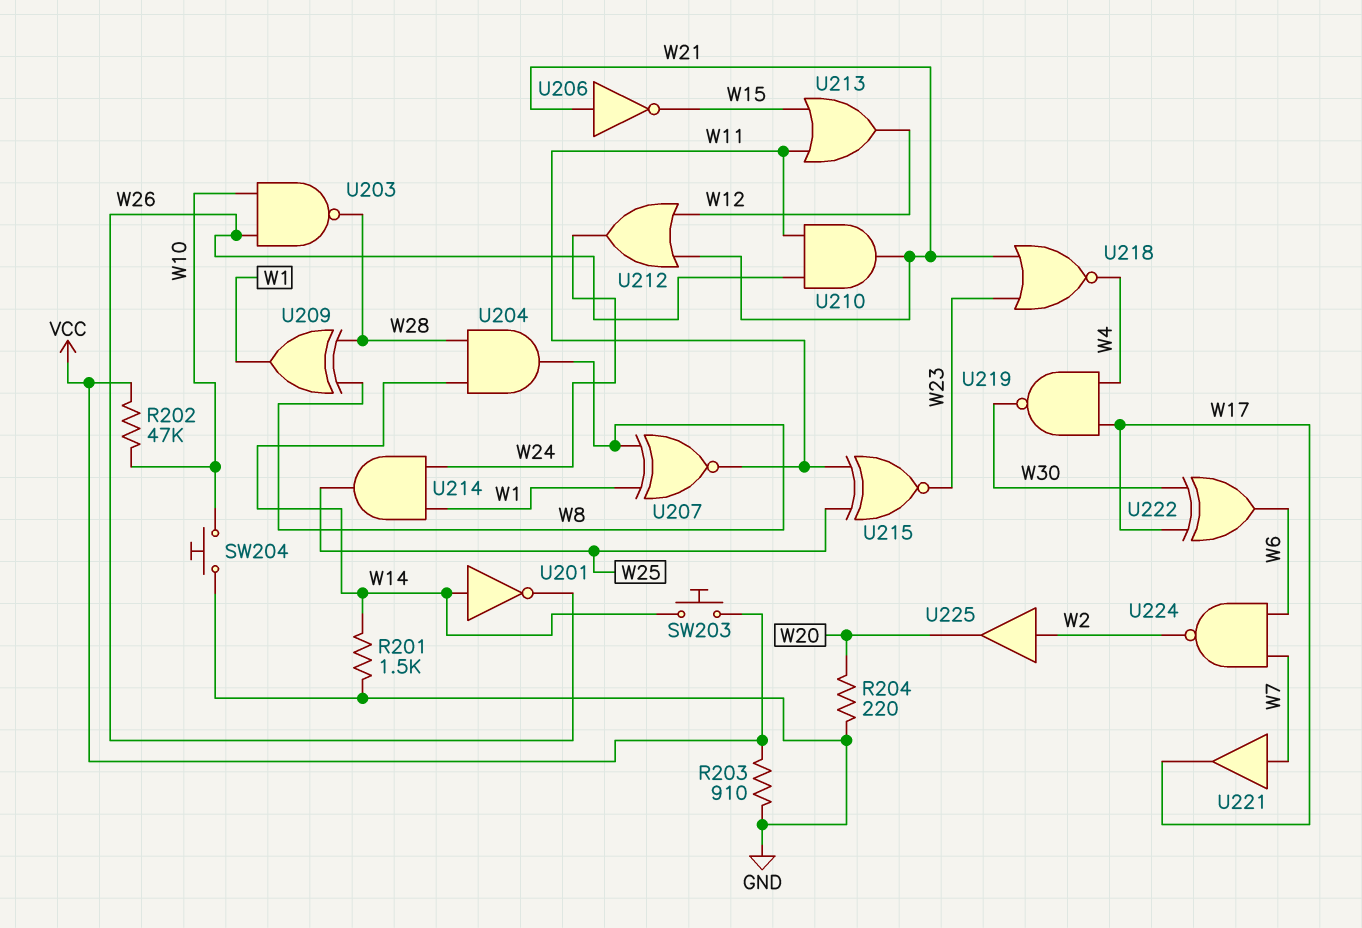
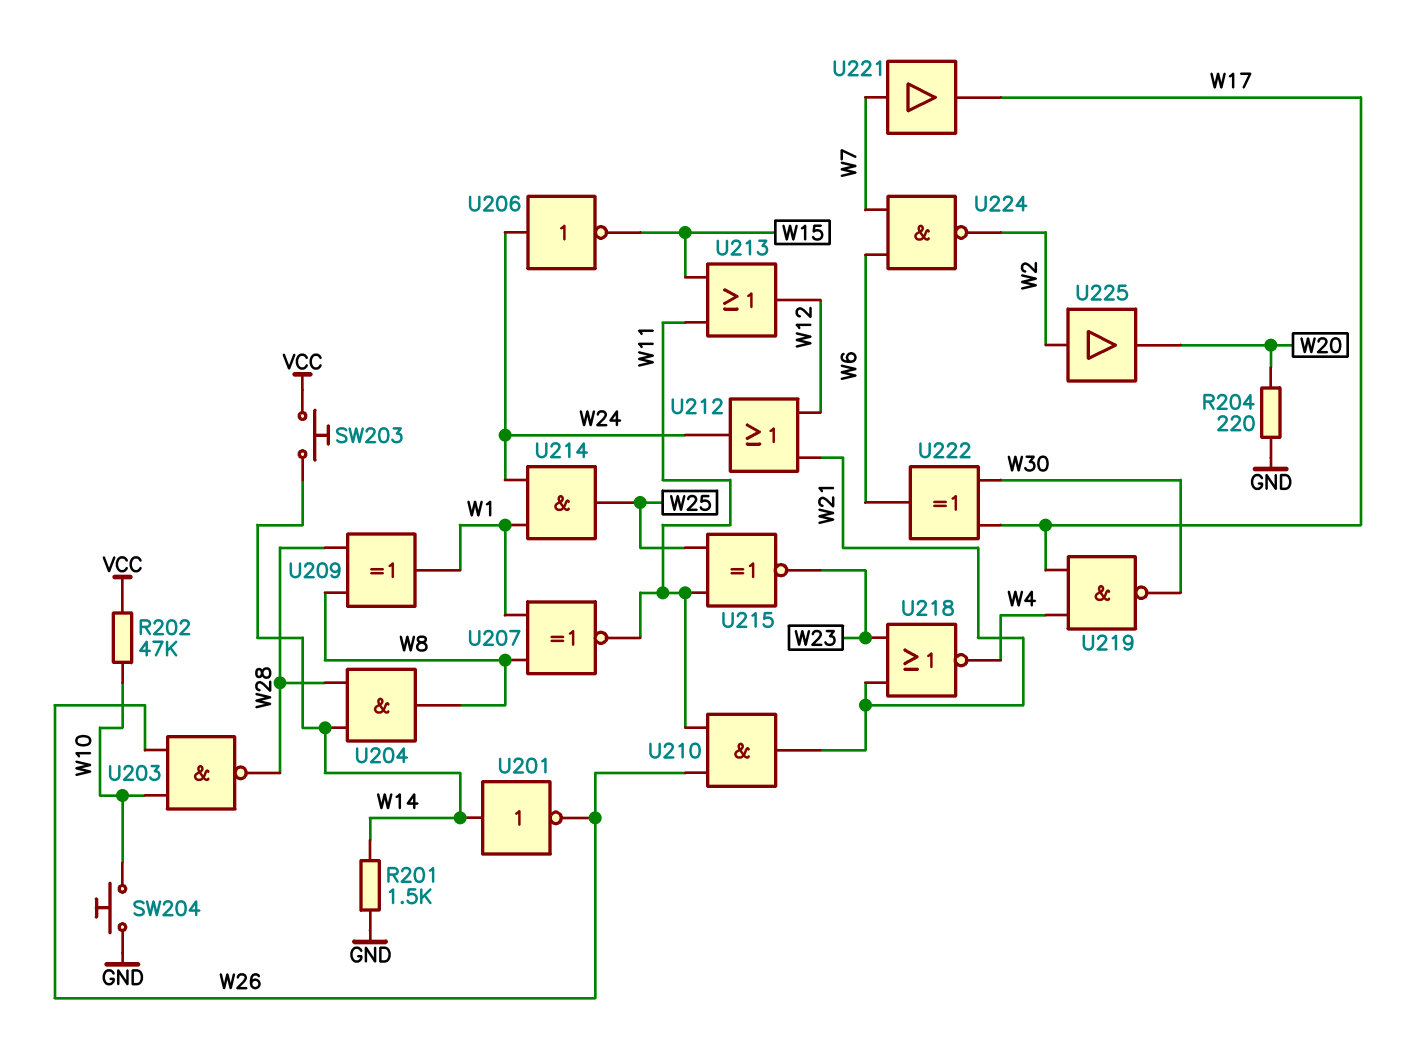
R203: 910 (GND, VCC) -> none
U206: NOT (in W21, out W15) -> NOT (in W24, out W15)

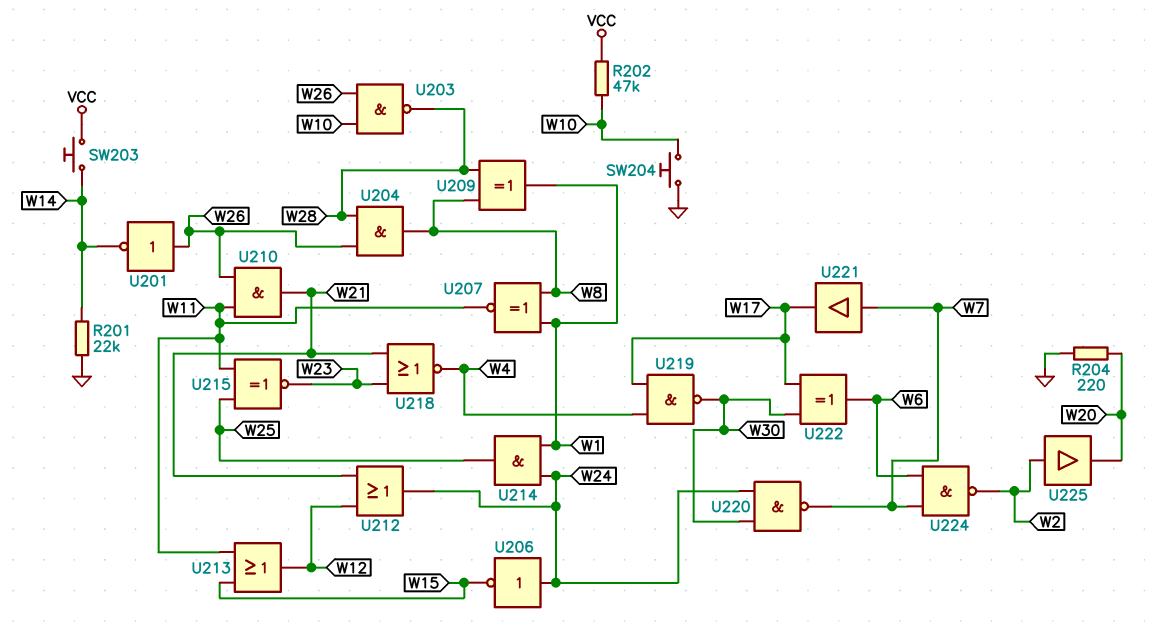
R201: 1.5k (GND, W14) -> 22k (GND, W14)
U201: NOT (in W14, out W26) -> NOT (in W26, out W14)
U204: AND (in W14, in W28, out W8) -> AND (in W26, in W28, out W8)
U220: none -> NAND (in W24, in W30, out W7)

